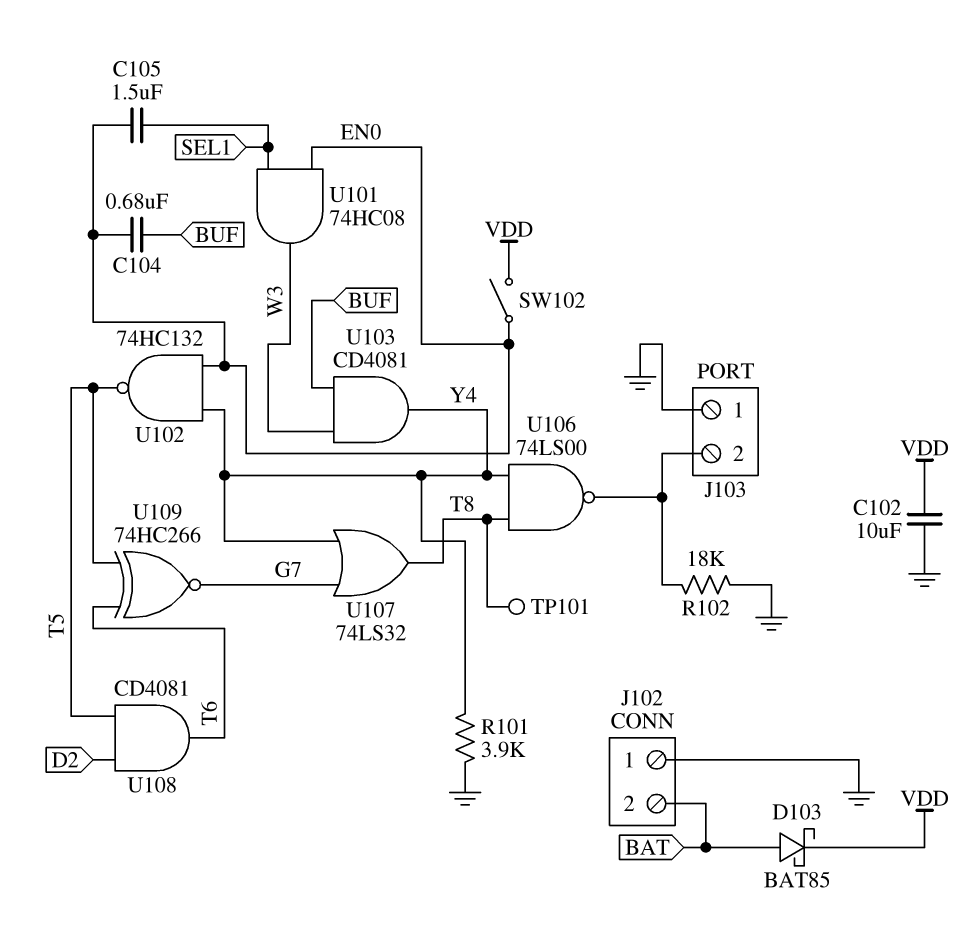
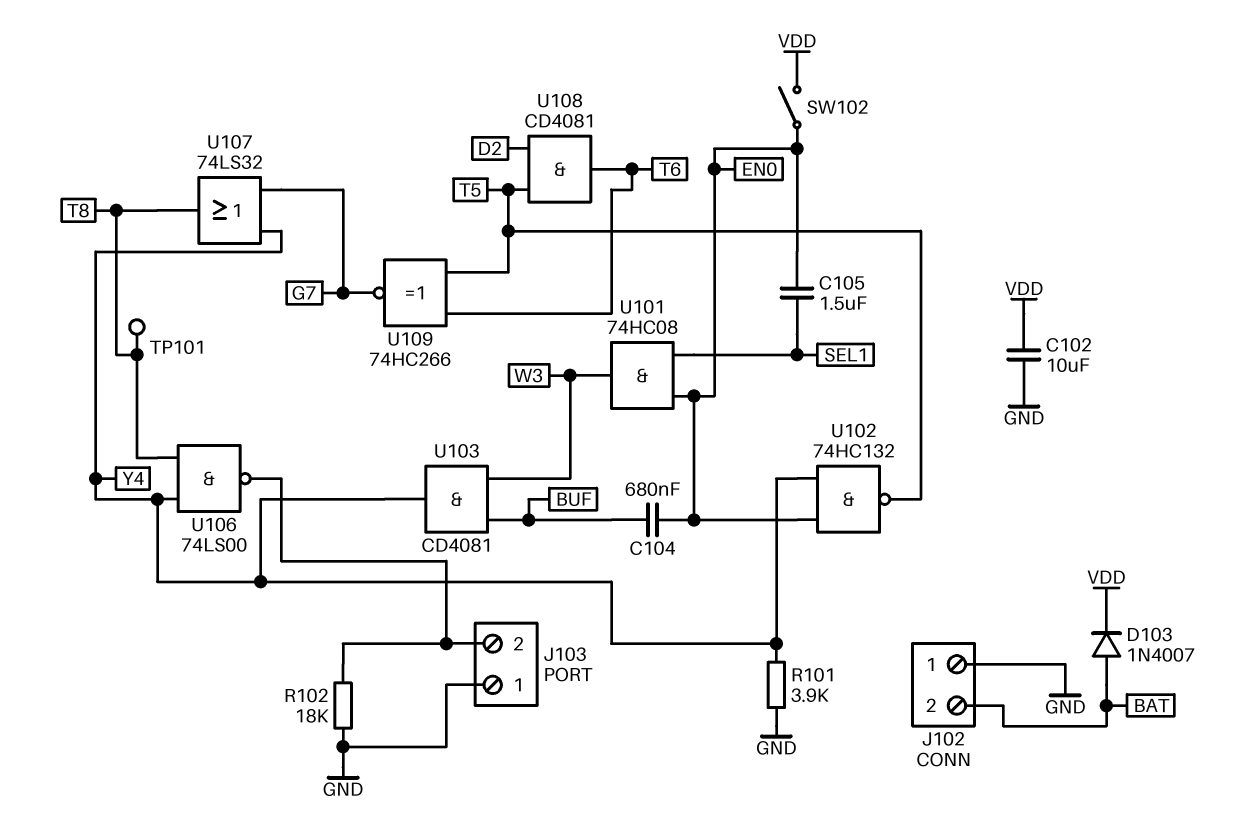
D103: schottky BAT85 (A BAT, K VDD) -> diode 1N4007 (A BAT, K VDD)

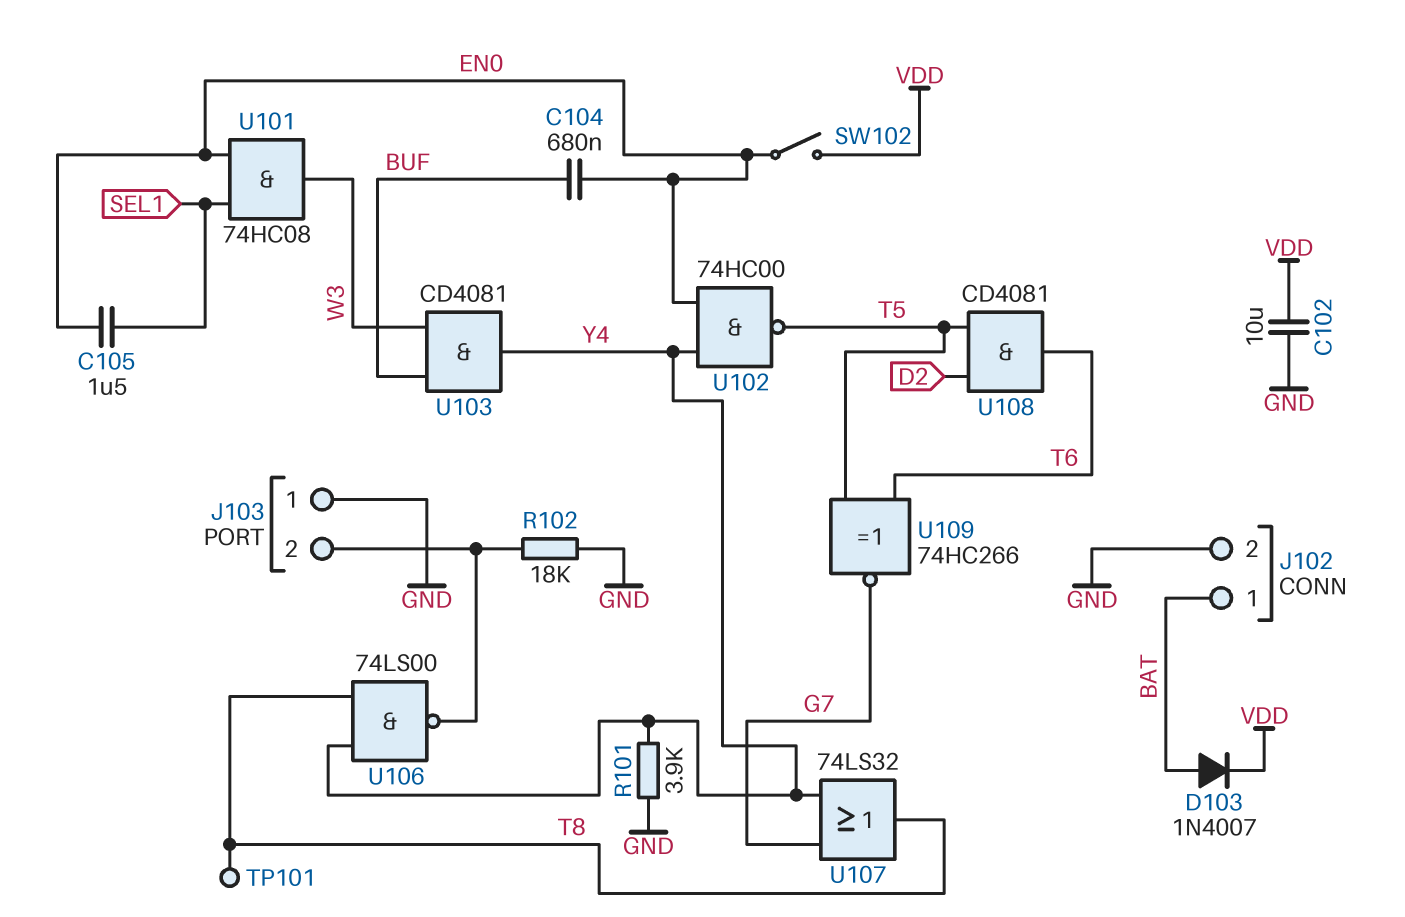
J102 pin 1: GND -> BAT
J102 pin 2: BAT -> GND
U102: NAND 74HC132 (in EN0, in Y4, out T5) -> NAND 74HC00 (in EN0, in Y4, out T5)

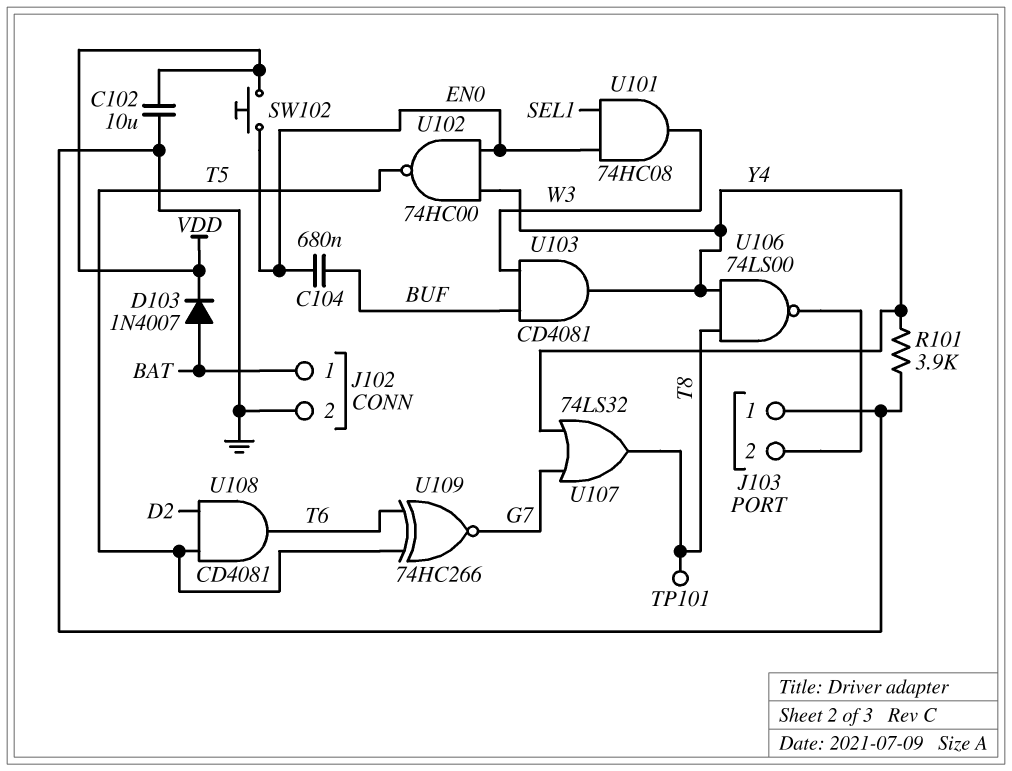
C105: 1.5uF (EN0, SEL1) -> none
R102: 18k (GND, J103/2) -> none
SW102: switch (EN0, VDD) -> button (EN0, VDD)

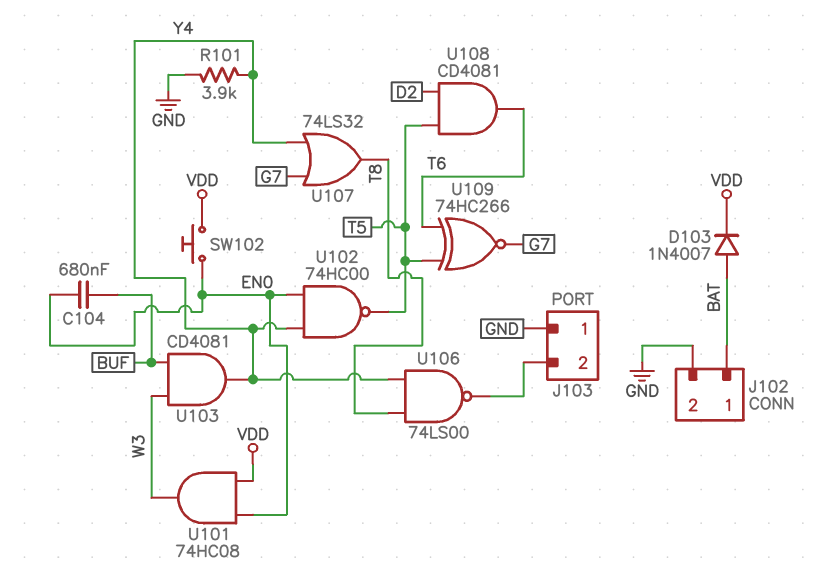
C102: 10uF (GND, VDD) -> none
TP101: test point (T8) -> none
U101: AND 74HC08 (in EN0, in SEL1, out W3) -> AND 74HC08 (in EN0, in VDD, out W3)

